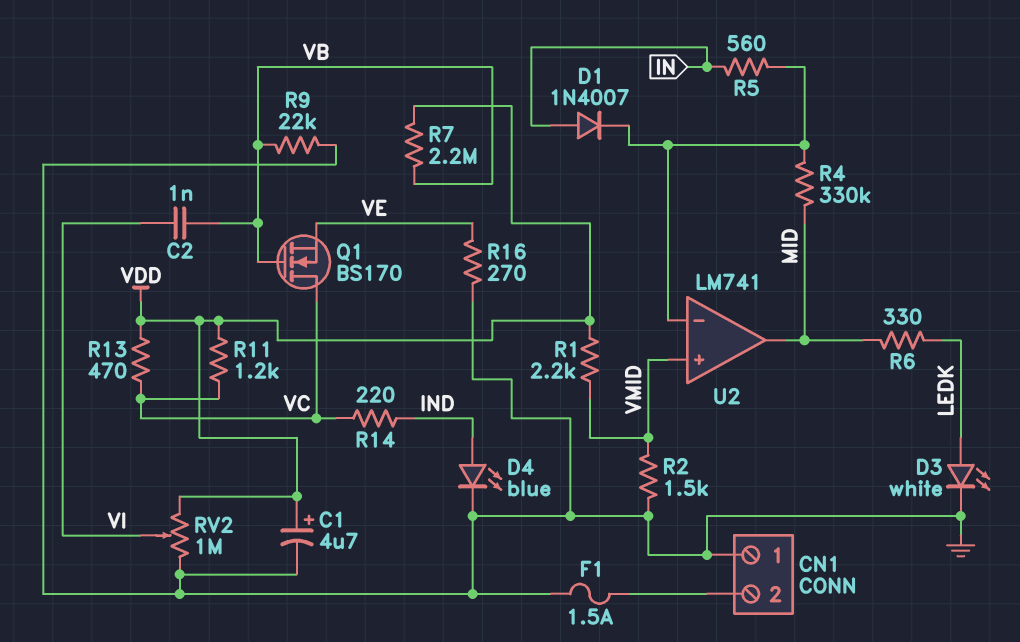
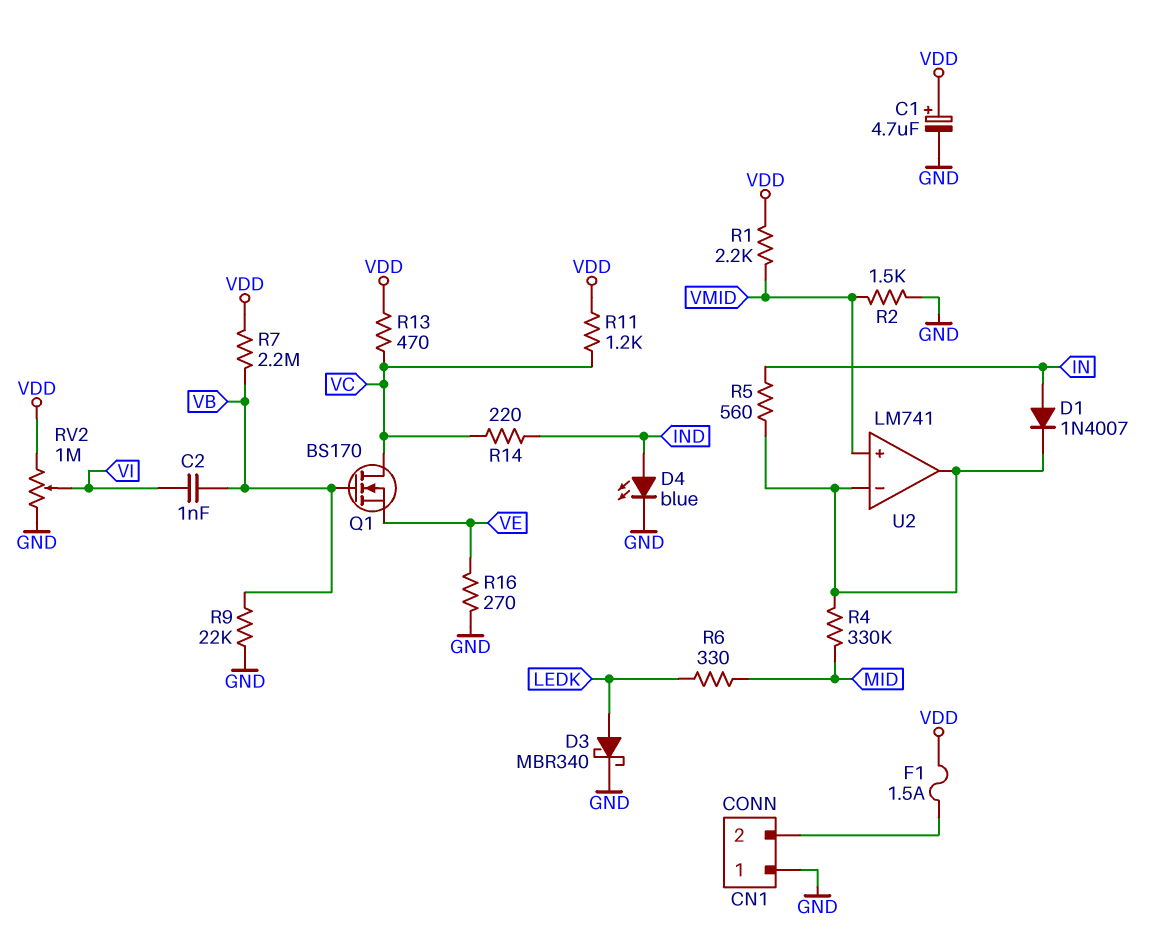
D3: LED white (A LEDK, K GND) -> schottky MBR340 (A LEDK, K GND)
F1: 1.5A (CN1/2, GND) -> 1.5A (CN1/2, VDD)
U2 pin out: MID -> U2/in-

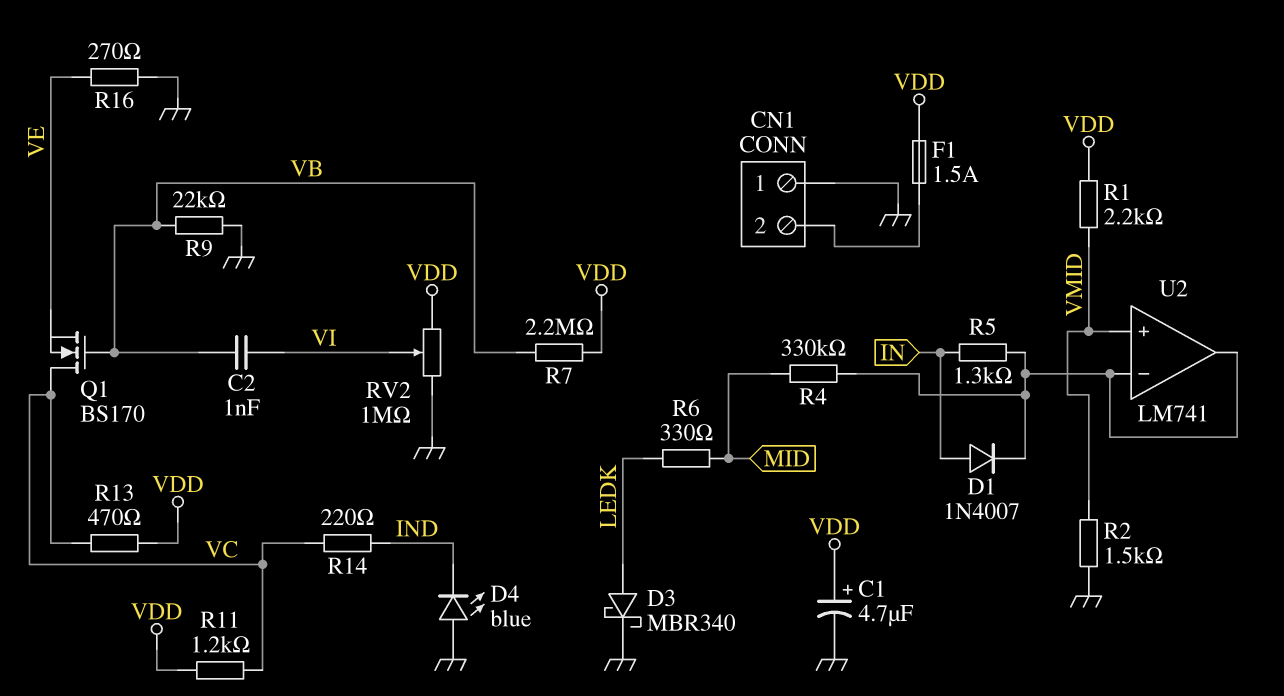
D4: LED blue (A IND, K GND) -> LED blue (A GND, K IND)
R5: 560 (IN, U2/in-) -> 1.3k (IN, U2/in-)

